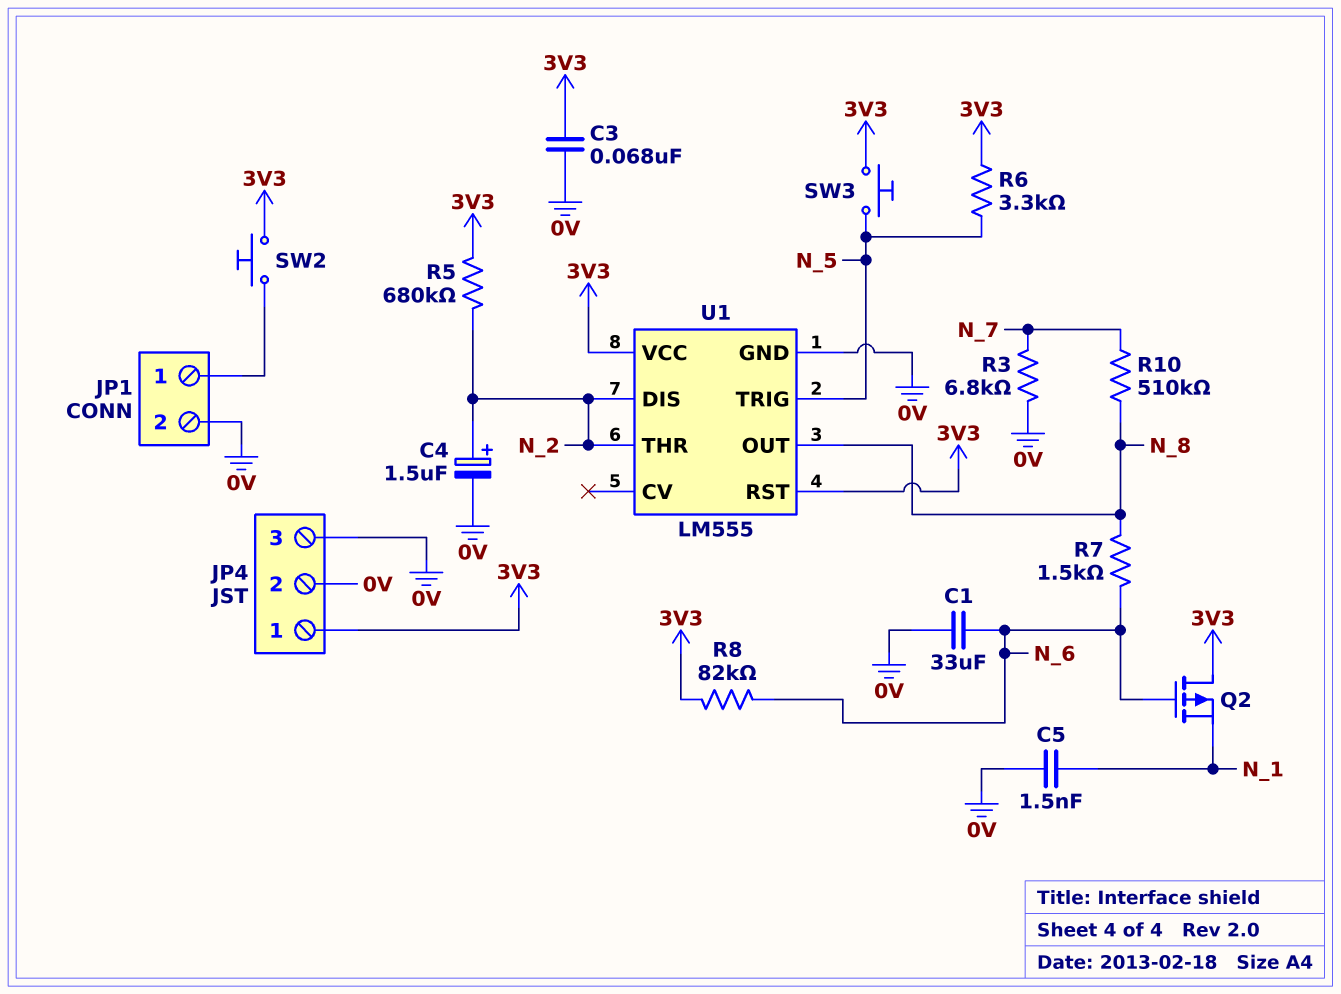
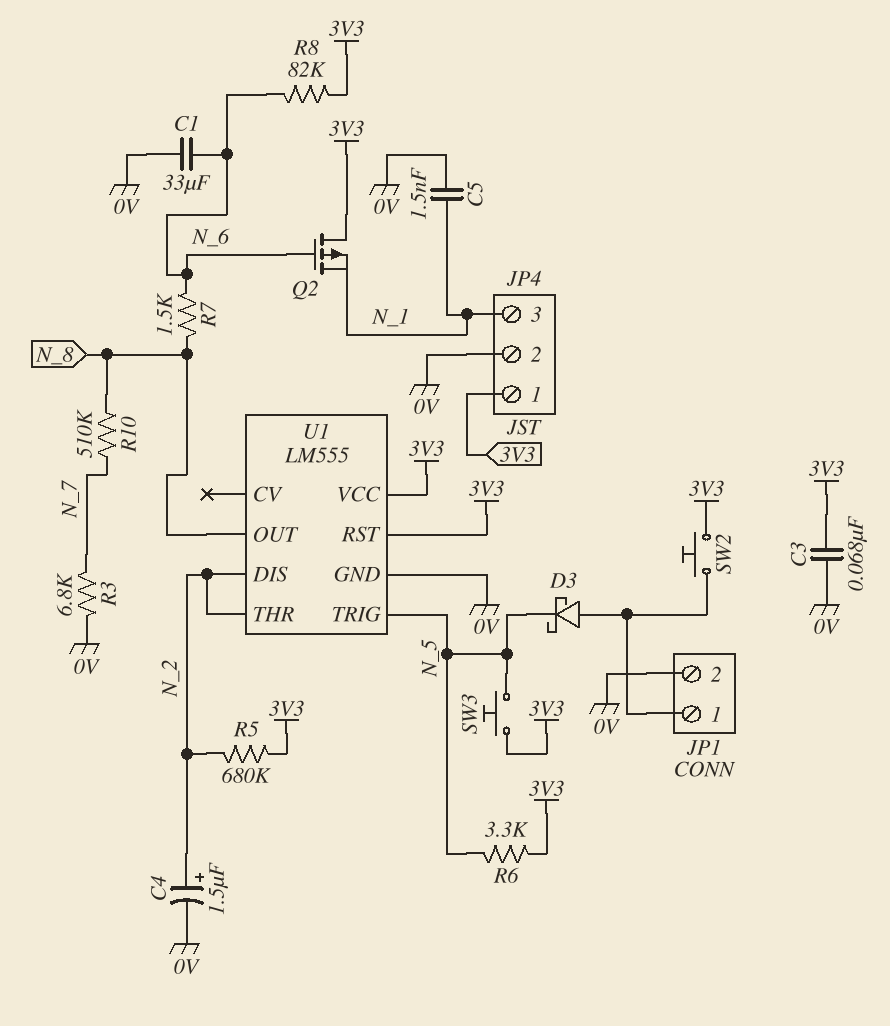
D3: none -> schottky (A JP1/1, K N_5)
JP4 pin 3: 0V -> N_1

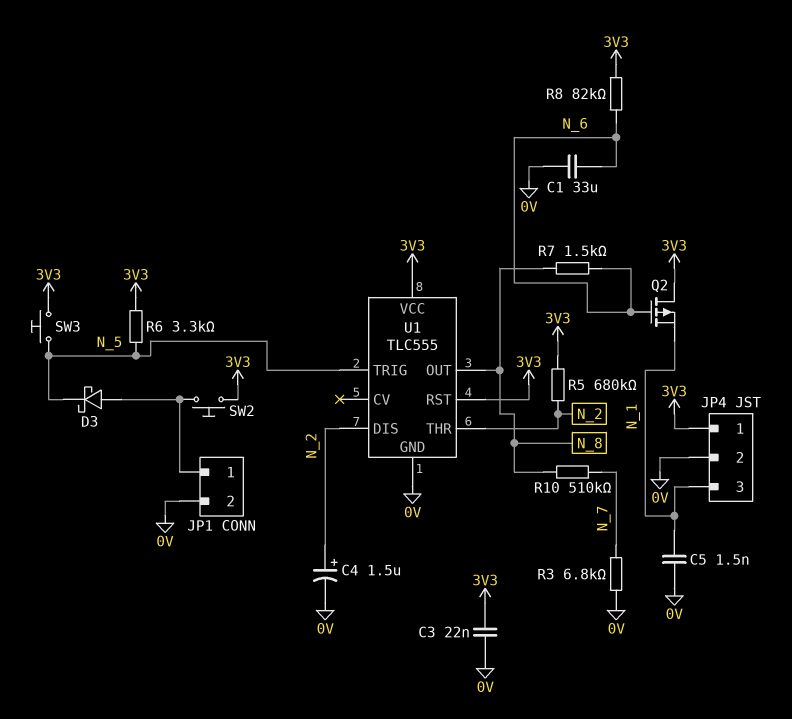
C3: 68nF (0V, 3V3) -> 22nF (0V, 3V3)
U1: LM555 -> TLC555

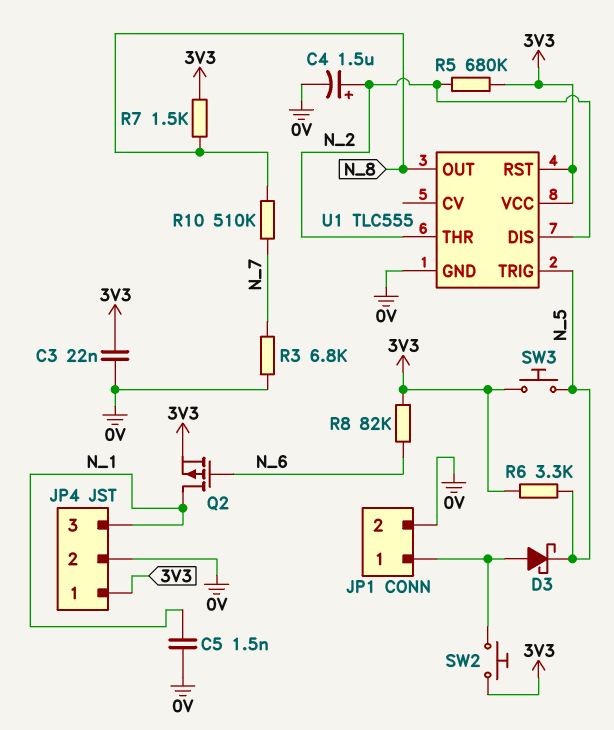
C1: 33uF (0V, N_6) -> none
Q2: PMOS (G N_6, D 3V3, S N_1) -> PMOS (G N_6, D N_1, S 3V3)
R7: 1.5k (N_6, N_8) -> 1.5k (3V3, N_8)

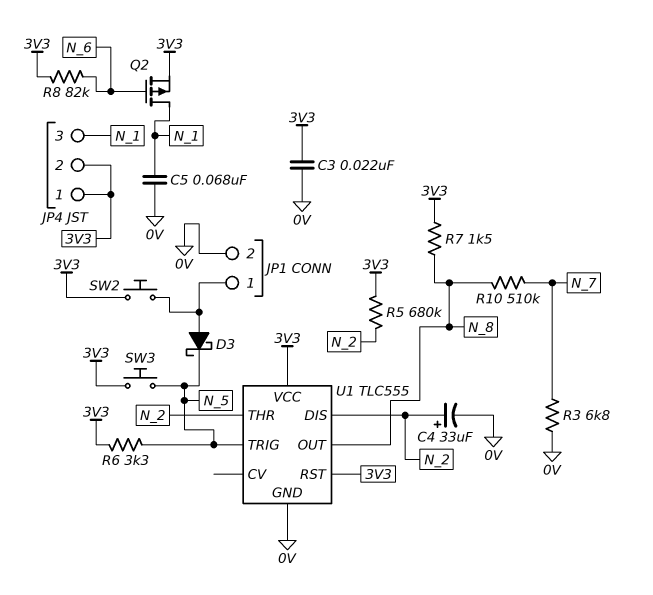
C4: 1.5uF (plus N_2, minus 0V) -> 33uF (plus N_2, minus 0V)
C5: 1.5nF (0V, N_1) -> 68nF (0V, N_1)
JP4 pin 2: 0V -> 3V3

